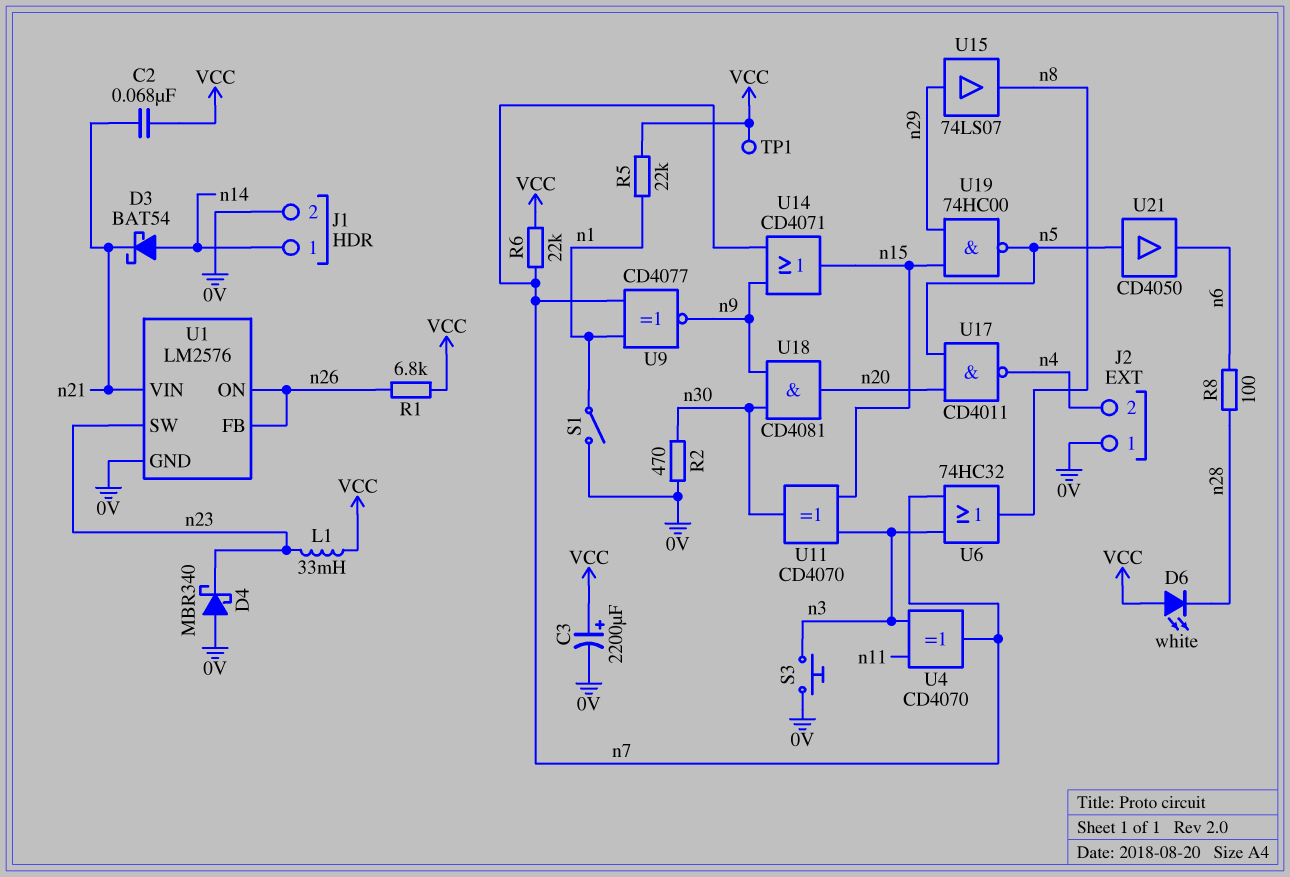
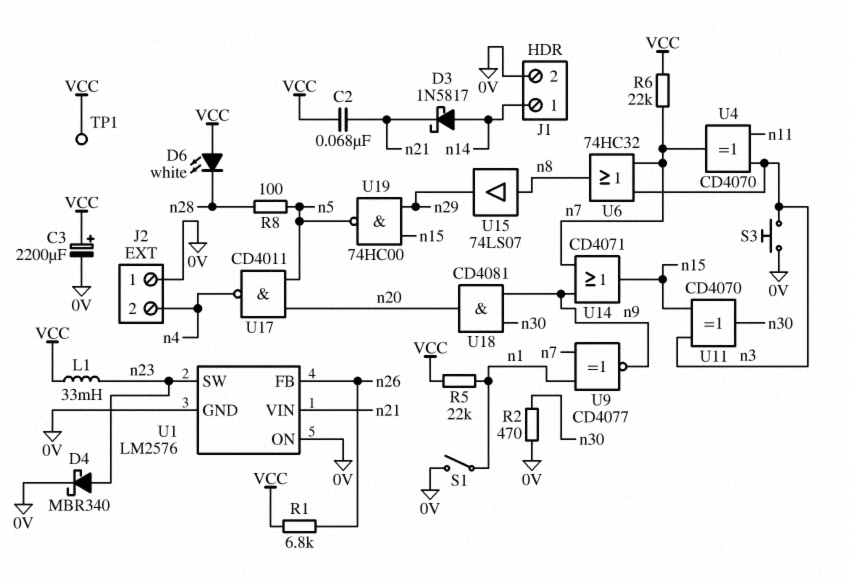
D3: schottky BAT54 (A n14, K n21) -> schottky 1N5817 (A n14, K n21)
D4: schottky MBR340 (A 0V, K n23) -> schottky MBR340 (A n23, K 0V)
R8: 100 (n6, n28) -> 100 (n5, n28)
U1 pin ON: n26 -> 0V
U15: buffer 74LS07 (in n29, out n8) -> buffer 74LS07 (in n8, out n29)
U21: buffer CD4050 (in n5, out n6) -> none

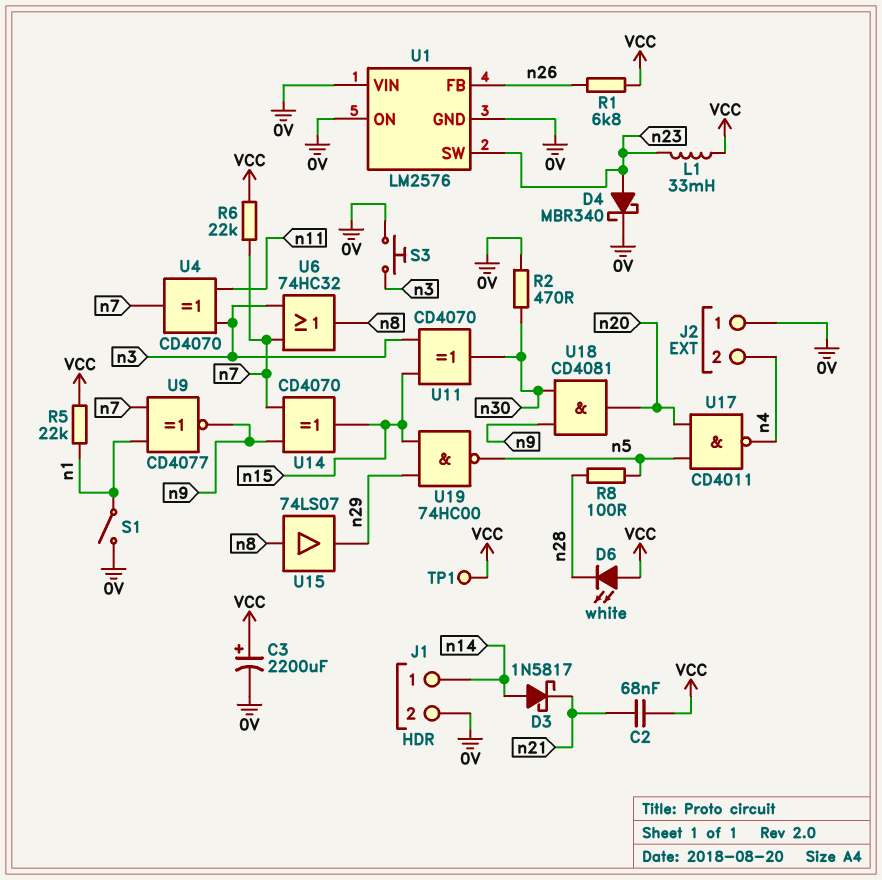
U1 pin VIN: n21 -> 0V
U14: OR CD4071 (in n7, in n9, out n15) -> XOR CD4070 (in n7, in n9, out n15)

